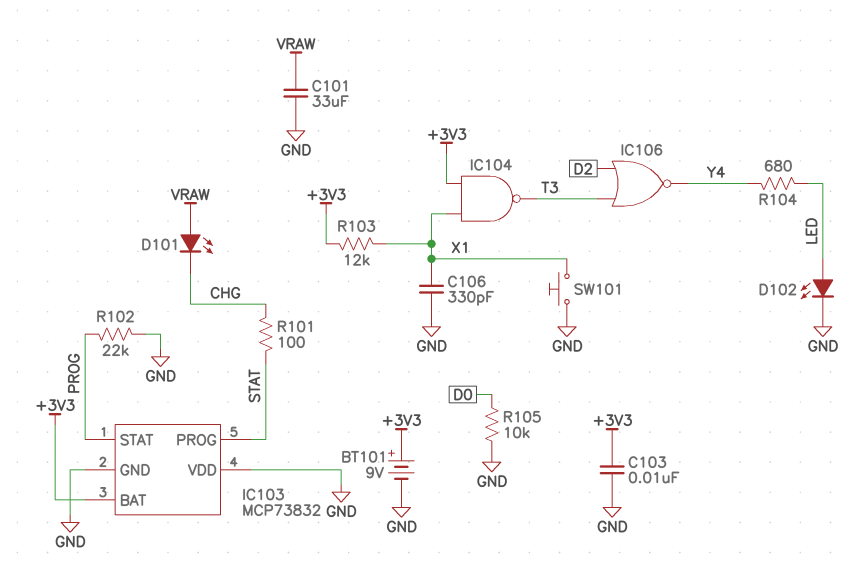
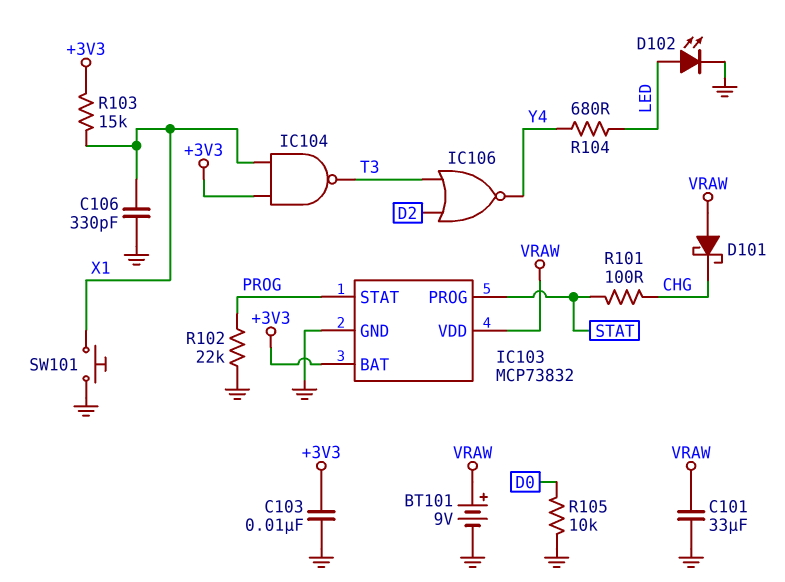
BT101: 9V (plus +3V3, minus GND) -> 9V (plus VRAW, minus GND)
D101: LED (A VRAW, K CHG) -> schottky (A VRAW, K CHG)
IC103 pin VDD: GND -> VRAW
R103: 12k (+3V3, X1) -> 15k (+3V3, X1)

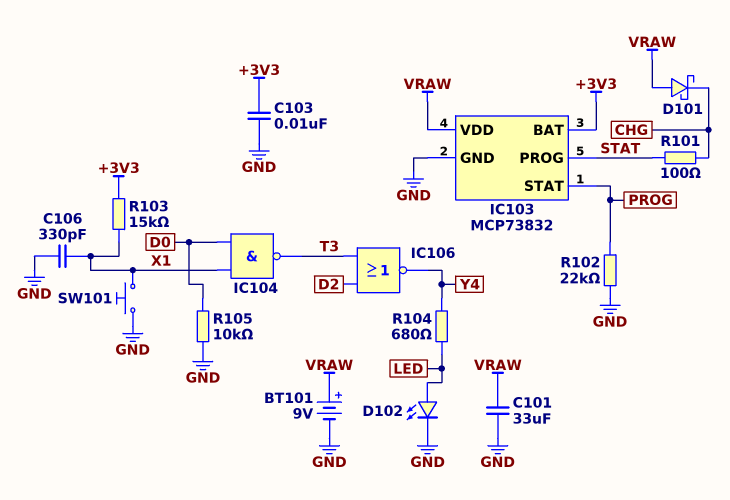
IC104: NAND (in +3V3, in X1, out T3) -> NAND (in D0, in X1, out T3)

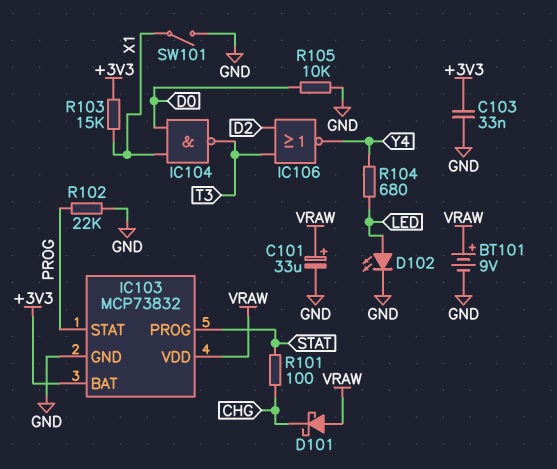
C101: 33uF (GND, VRAW) -> 33uF (plus VRAW, minus GND)
C103: 10nF (+3V3, GND) -> 33nF (+3V3, GND)
C106: 330pF (GND, X1) -> none
SW101: button (GND, X1) -> switch (GND, X1)

